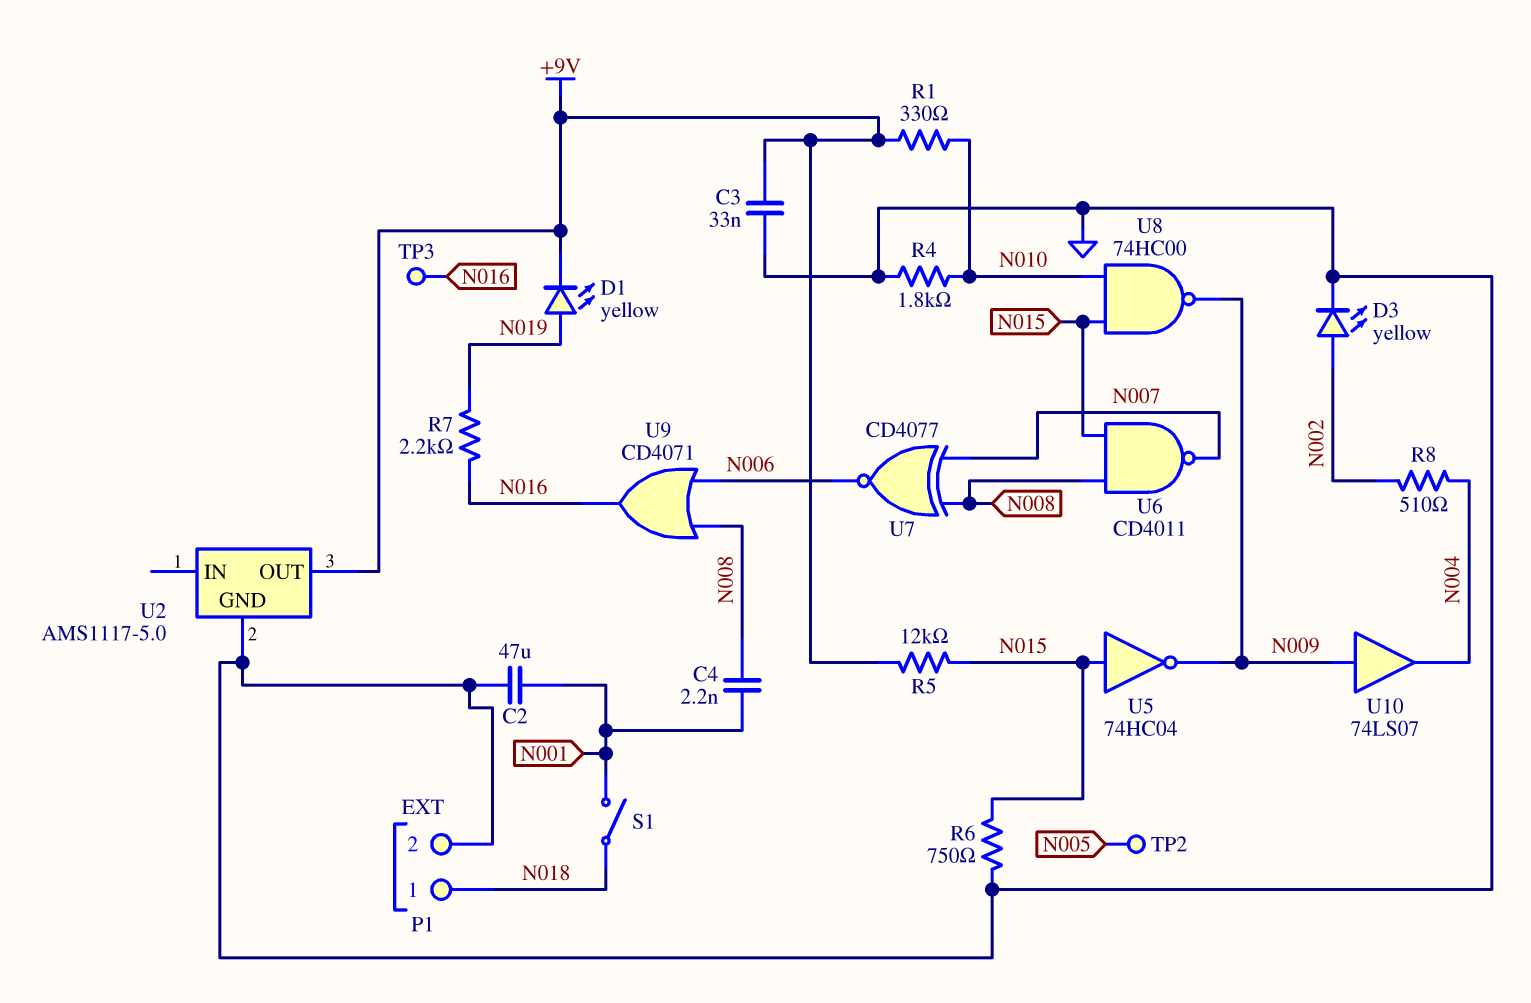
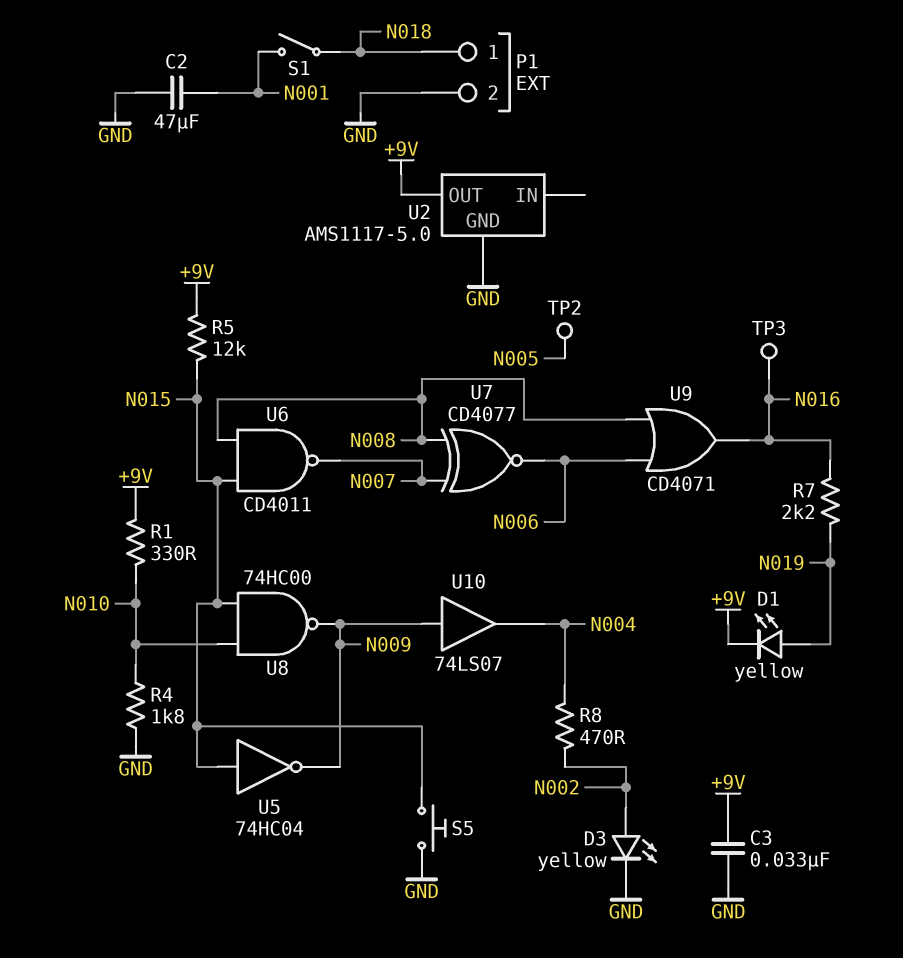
C4: 2.2nF (N001, N008) -> none
R6: 750 (GND, N015) -> none
R8: 510 (N002, N004) -> 470 (N002, N004)
S5: none -> button (GND, N015)

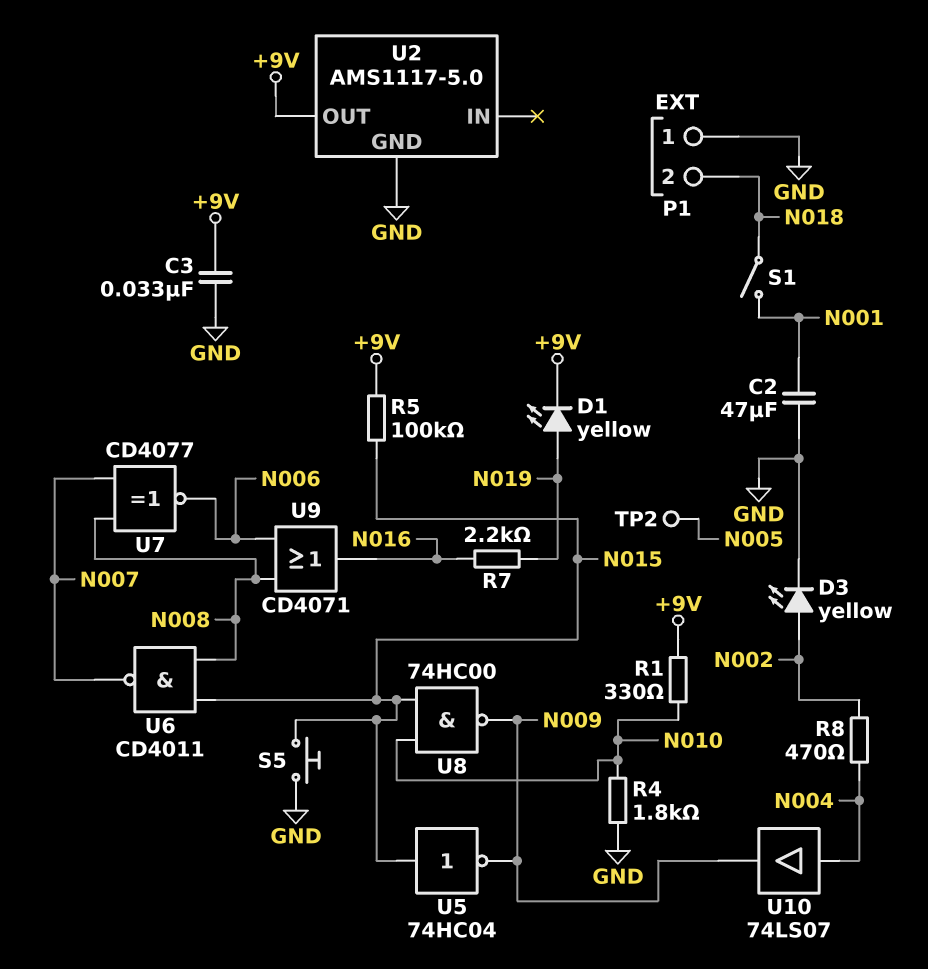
P1 pin 1: N018 -> GND
P1 pin 2: GND -> N018
R5: 12k (+9V, N015) -> 100k (+9V, N015)
TP3: test point (N016) -> none
U10: buffer 74LS07 (in N009, out N004) -> buffer 74LS07 (in N004, out N009)

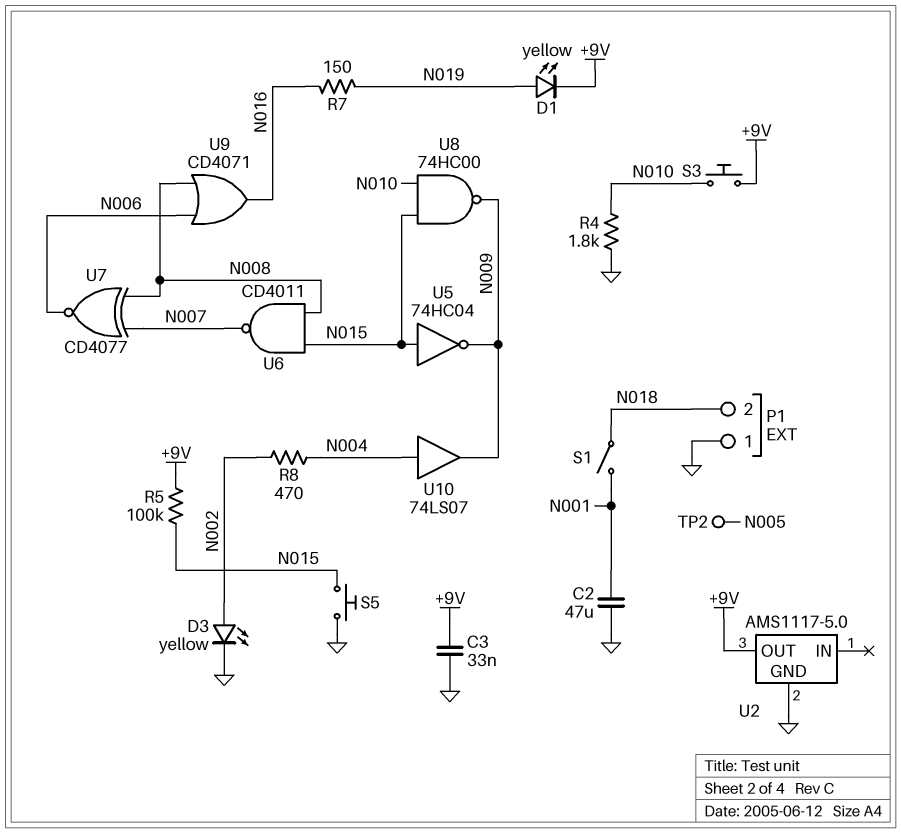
R1: 330 (+9V, N010) -> none
R7: 2.2k (N016, N019) -> 150 (N016, N019)
S3: none -> button (+9V, N010)

